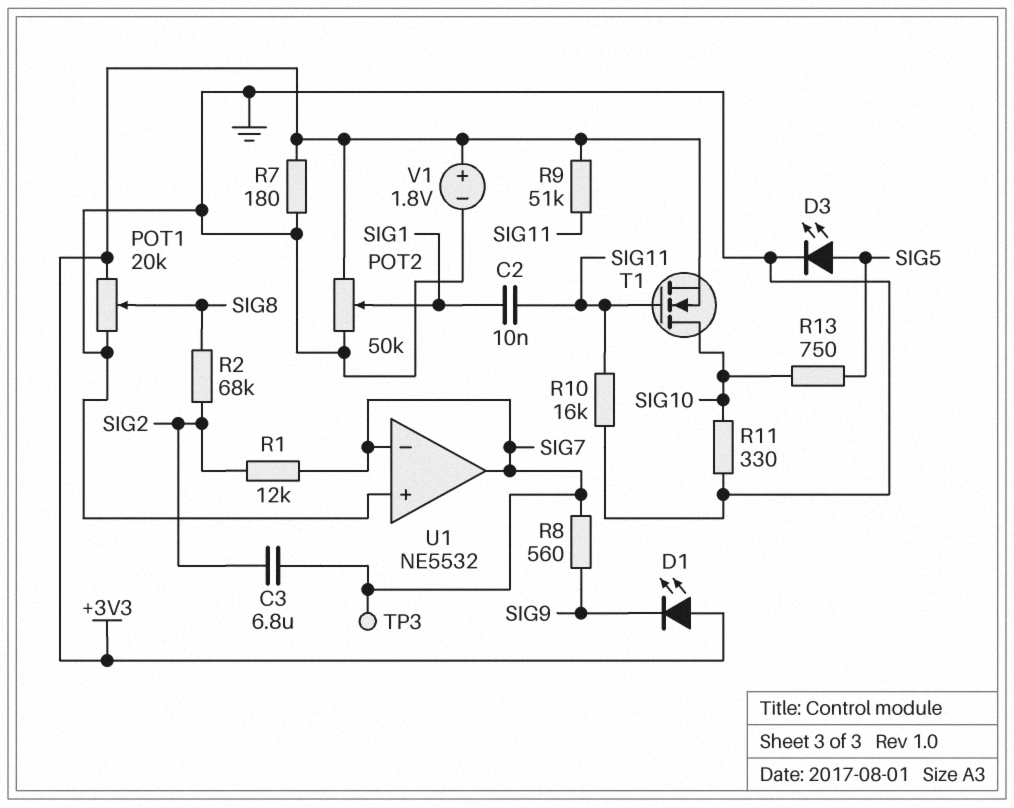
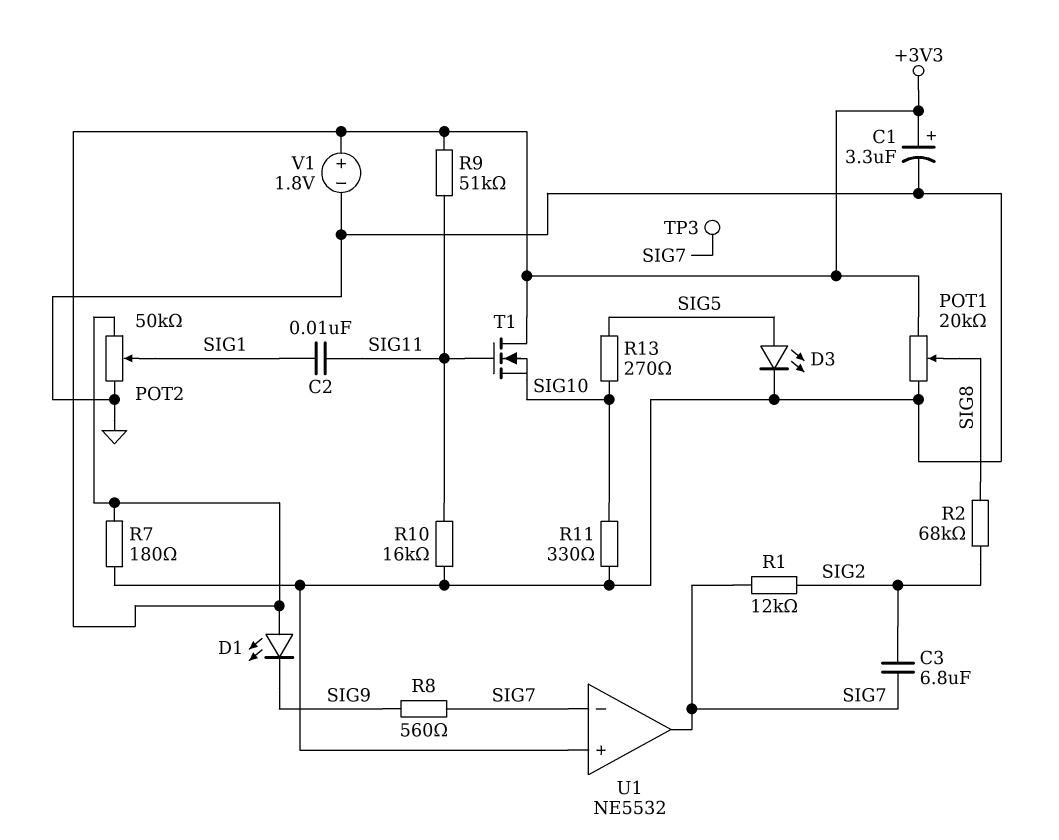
C1: none -> 3.3uF (plus +3V3, minus GND)
R13: 750 (SIG5, SIG10) -> 270 (SIG5, SIG10)
T1: NMOS (G SIG11, D SIG10, S +3V3) -> NMOS (G SIG11, D +3V3, S SIG10)

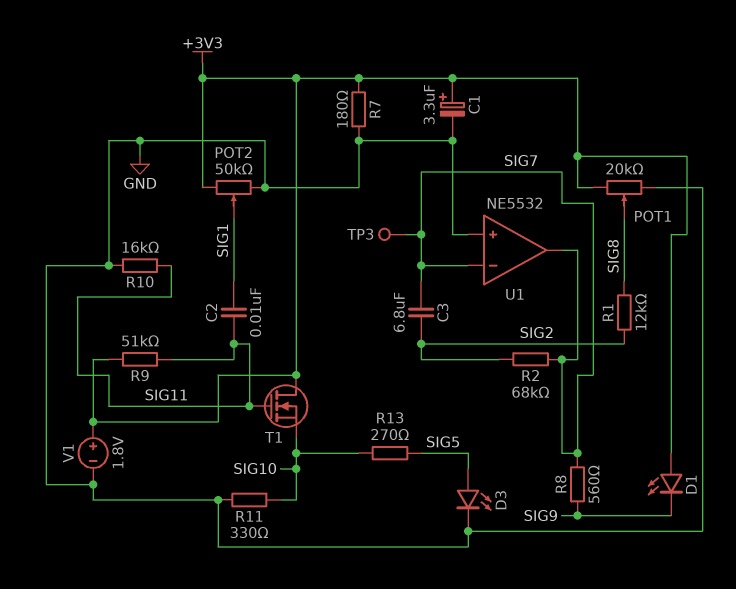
R1: 12k (SIG2, SIG7) -> 12k (SIG2, SIG8)
R2: 68k (SIG2, SIG8) -> 68k (SIG2, SIG7)

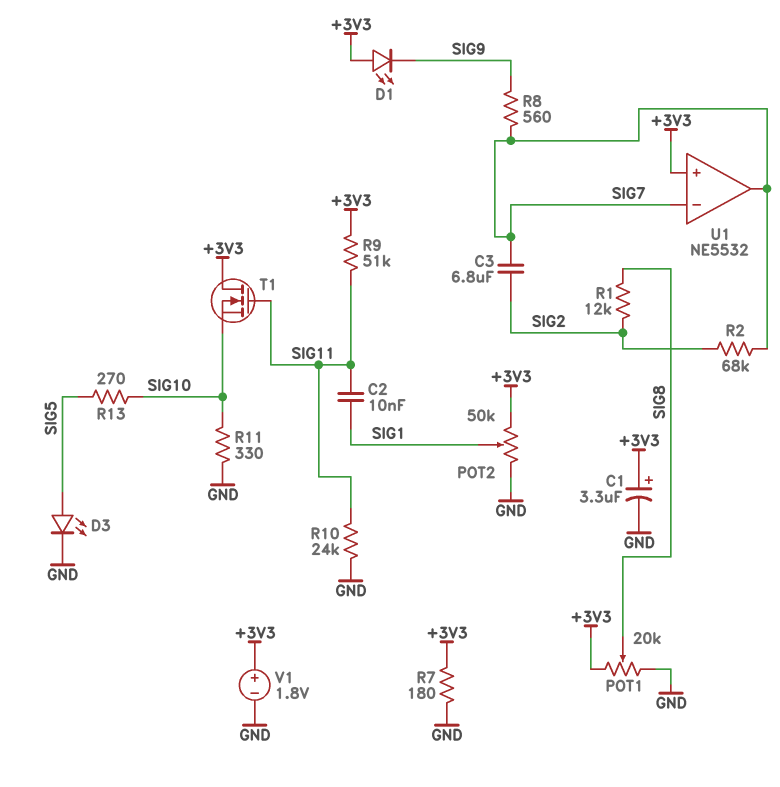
R10: 16k (GND, SIG11) -> 24k (GND, SIG11)
TP3: test point (SIG7) -> none
U1 pin in+: GND -> +3V3

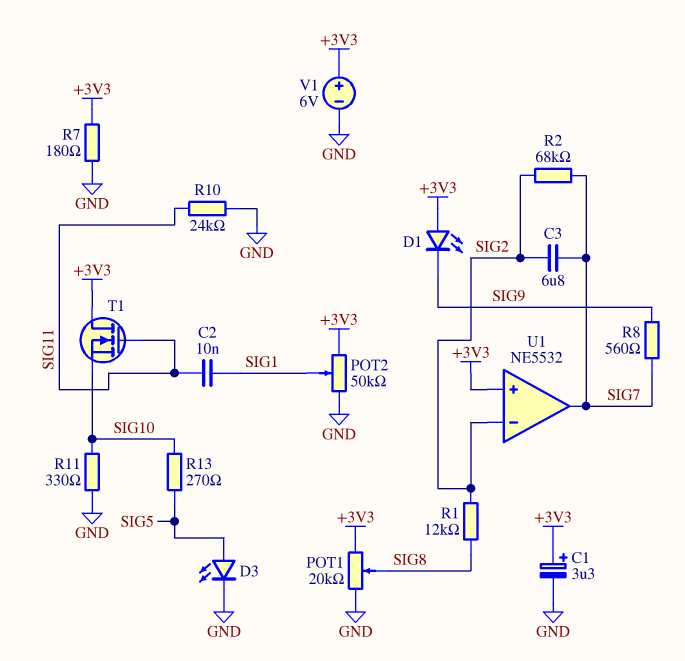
R9: 51k (+3V3, SIG11) -> none
U1 pin in-: SIG7 -> SIG2
V1: 1.8V (plus +3V3, minus GND) -> 6V (plus +3V3, minus GND)

